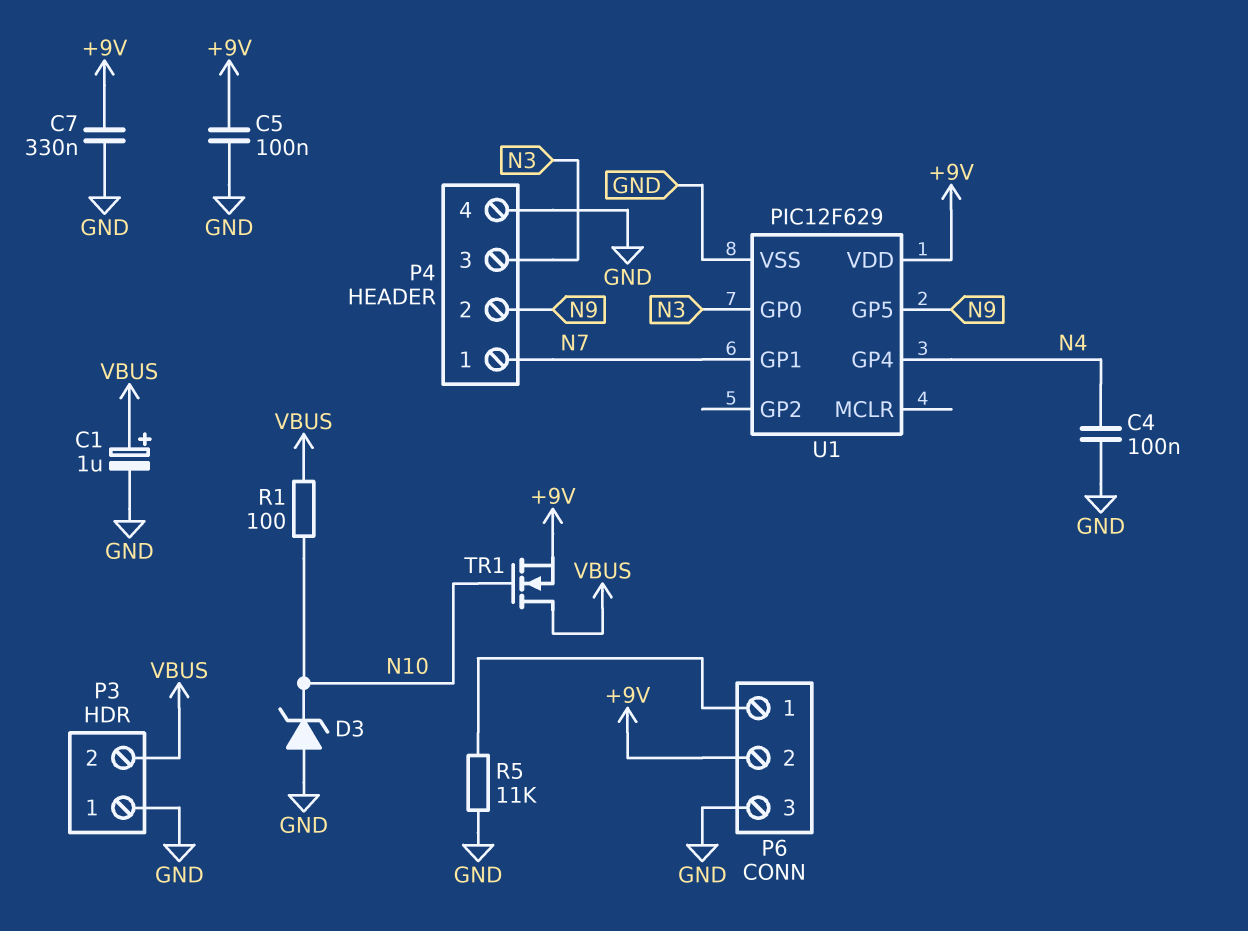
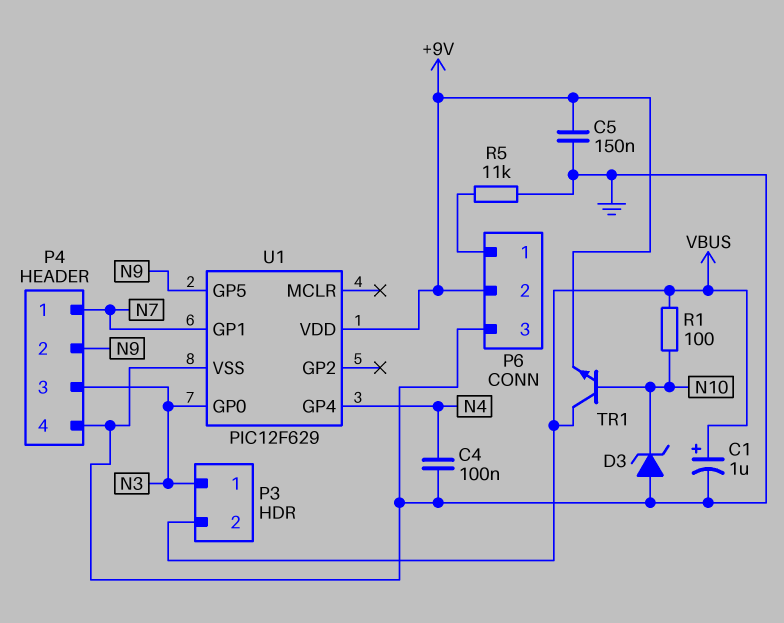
C5: 100nF (+9V, GND) -> 150nF (+9V, GND)
C7: 330nF (+9V, GND) -> none
P3 pin 1: GND -> N3
TR1: NMOS (G N10, D VBUS, S +9V) -> NPN (B N10, C VBUS, E +9V)

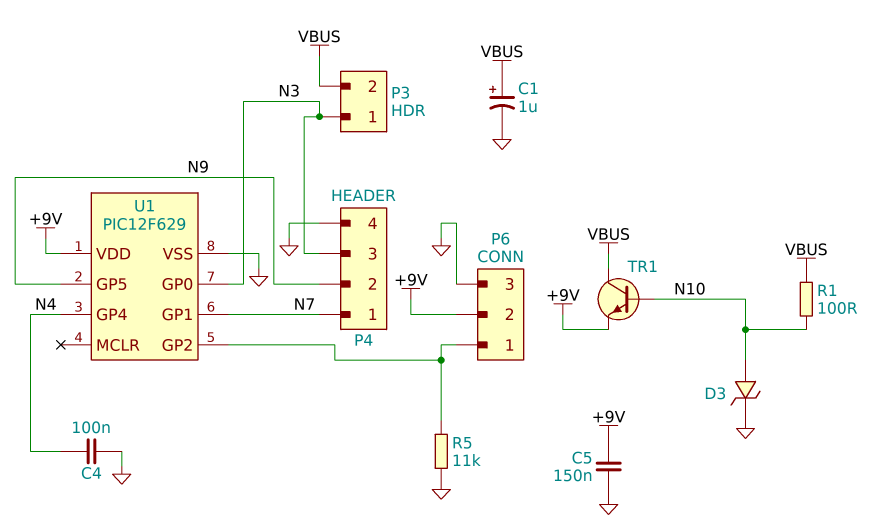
D3: zener (A GND, K N10) -> zener (A N10, K GND)
U1 pin GP2: none -> P6/1

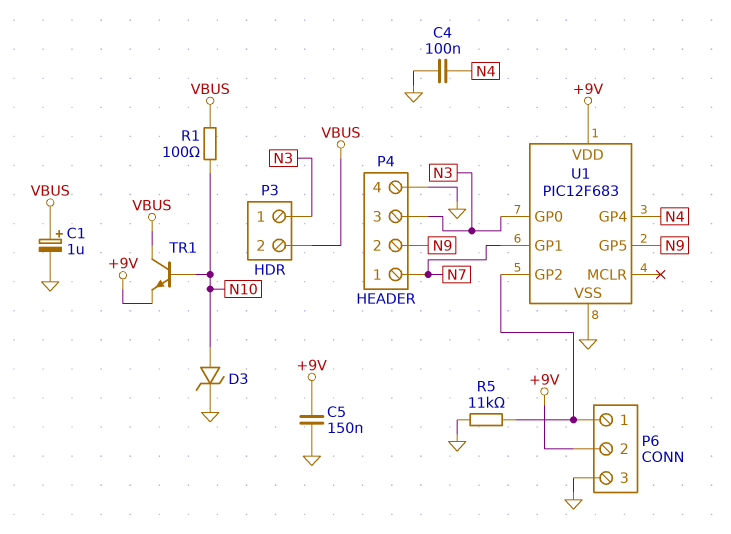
U1: PIC12F629 -> PIC12F683

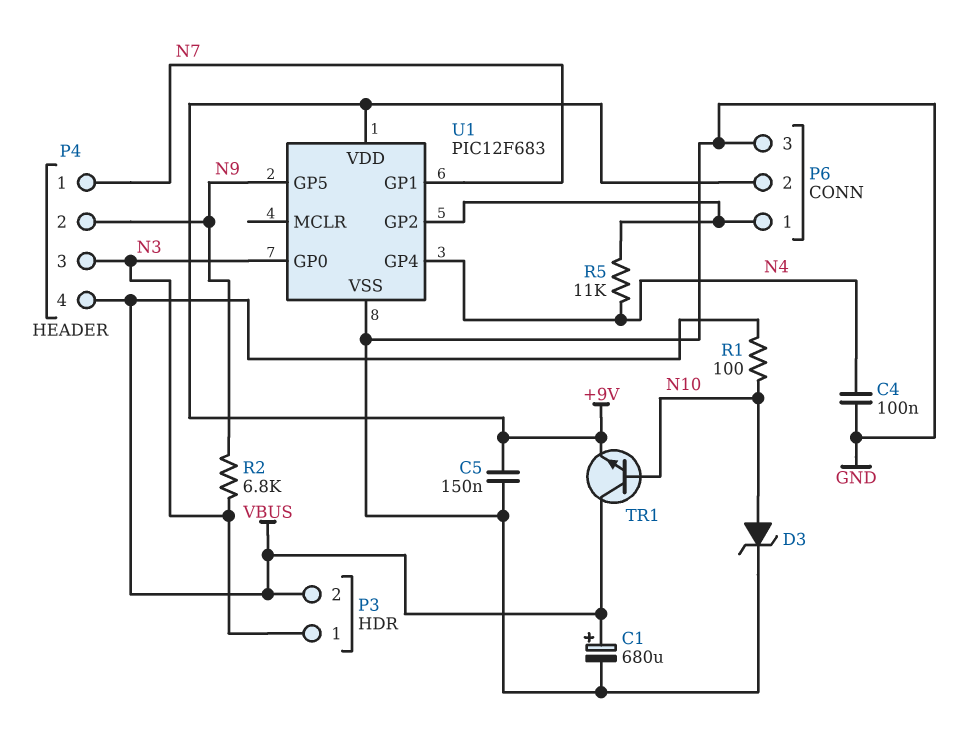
C1: 1uF (plus VBUS, minus GND) -> 680uF (plus VBUS, minus GND)
P4 pin 4: GND -> VBUS
R2: none -> 6.8k (N3, N9)
R5: 11k (GND, P6/1) -> 11k (N4, P6/1)

